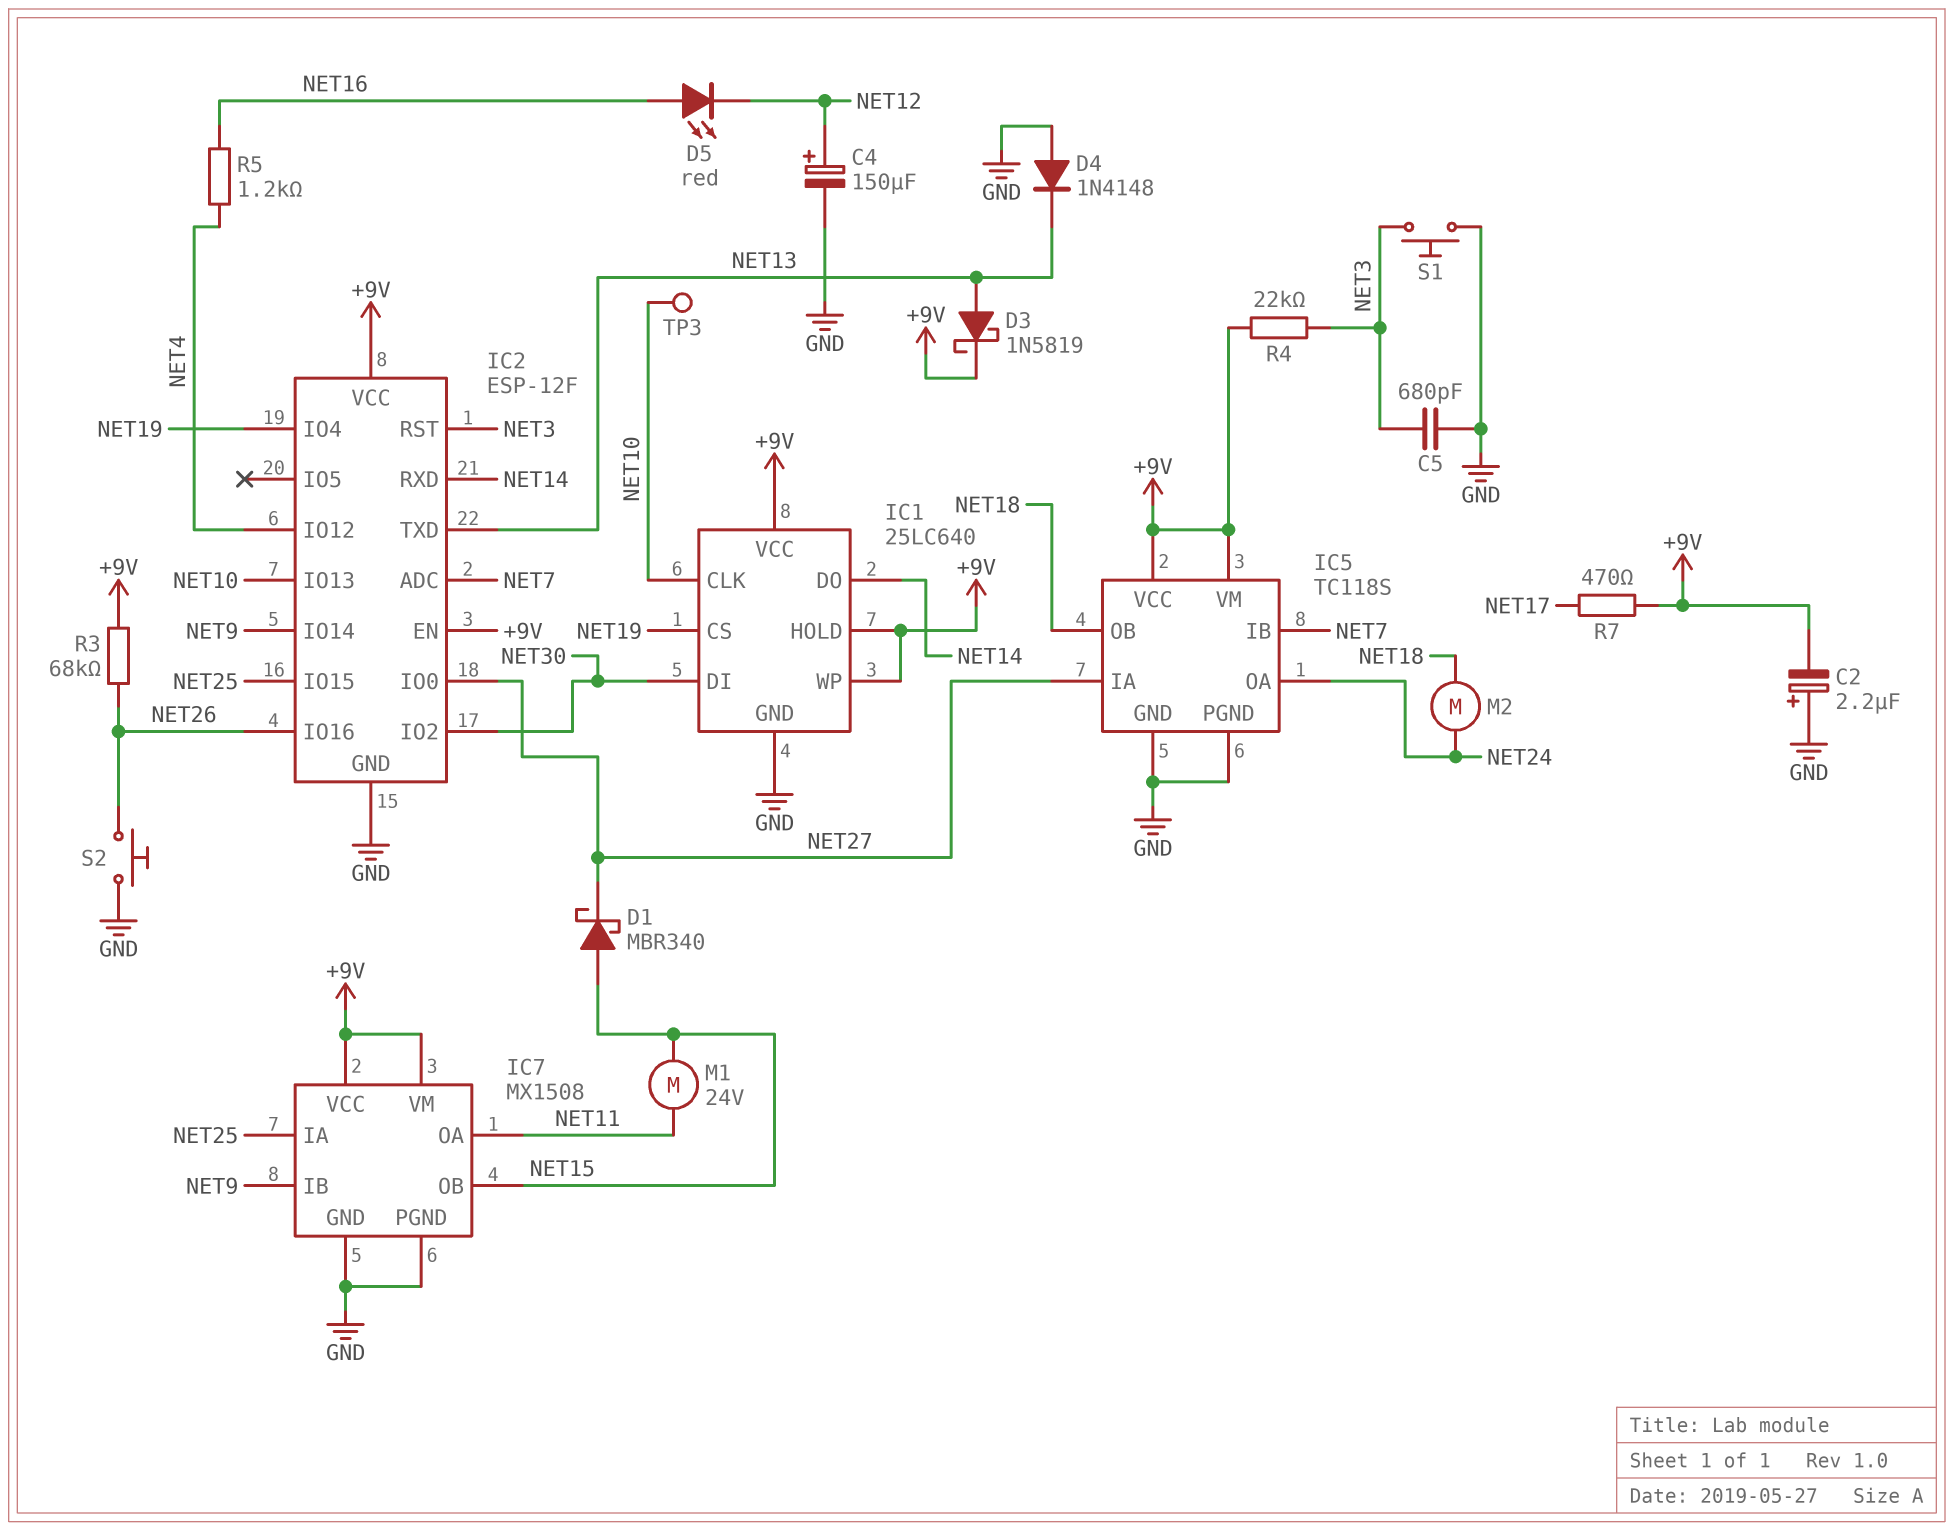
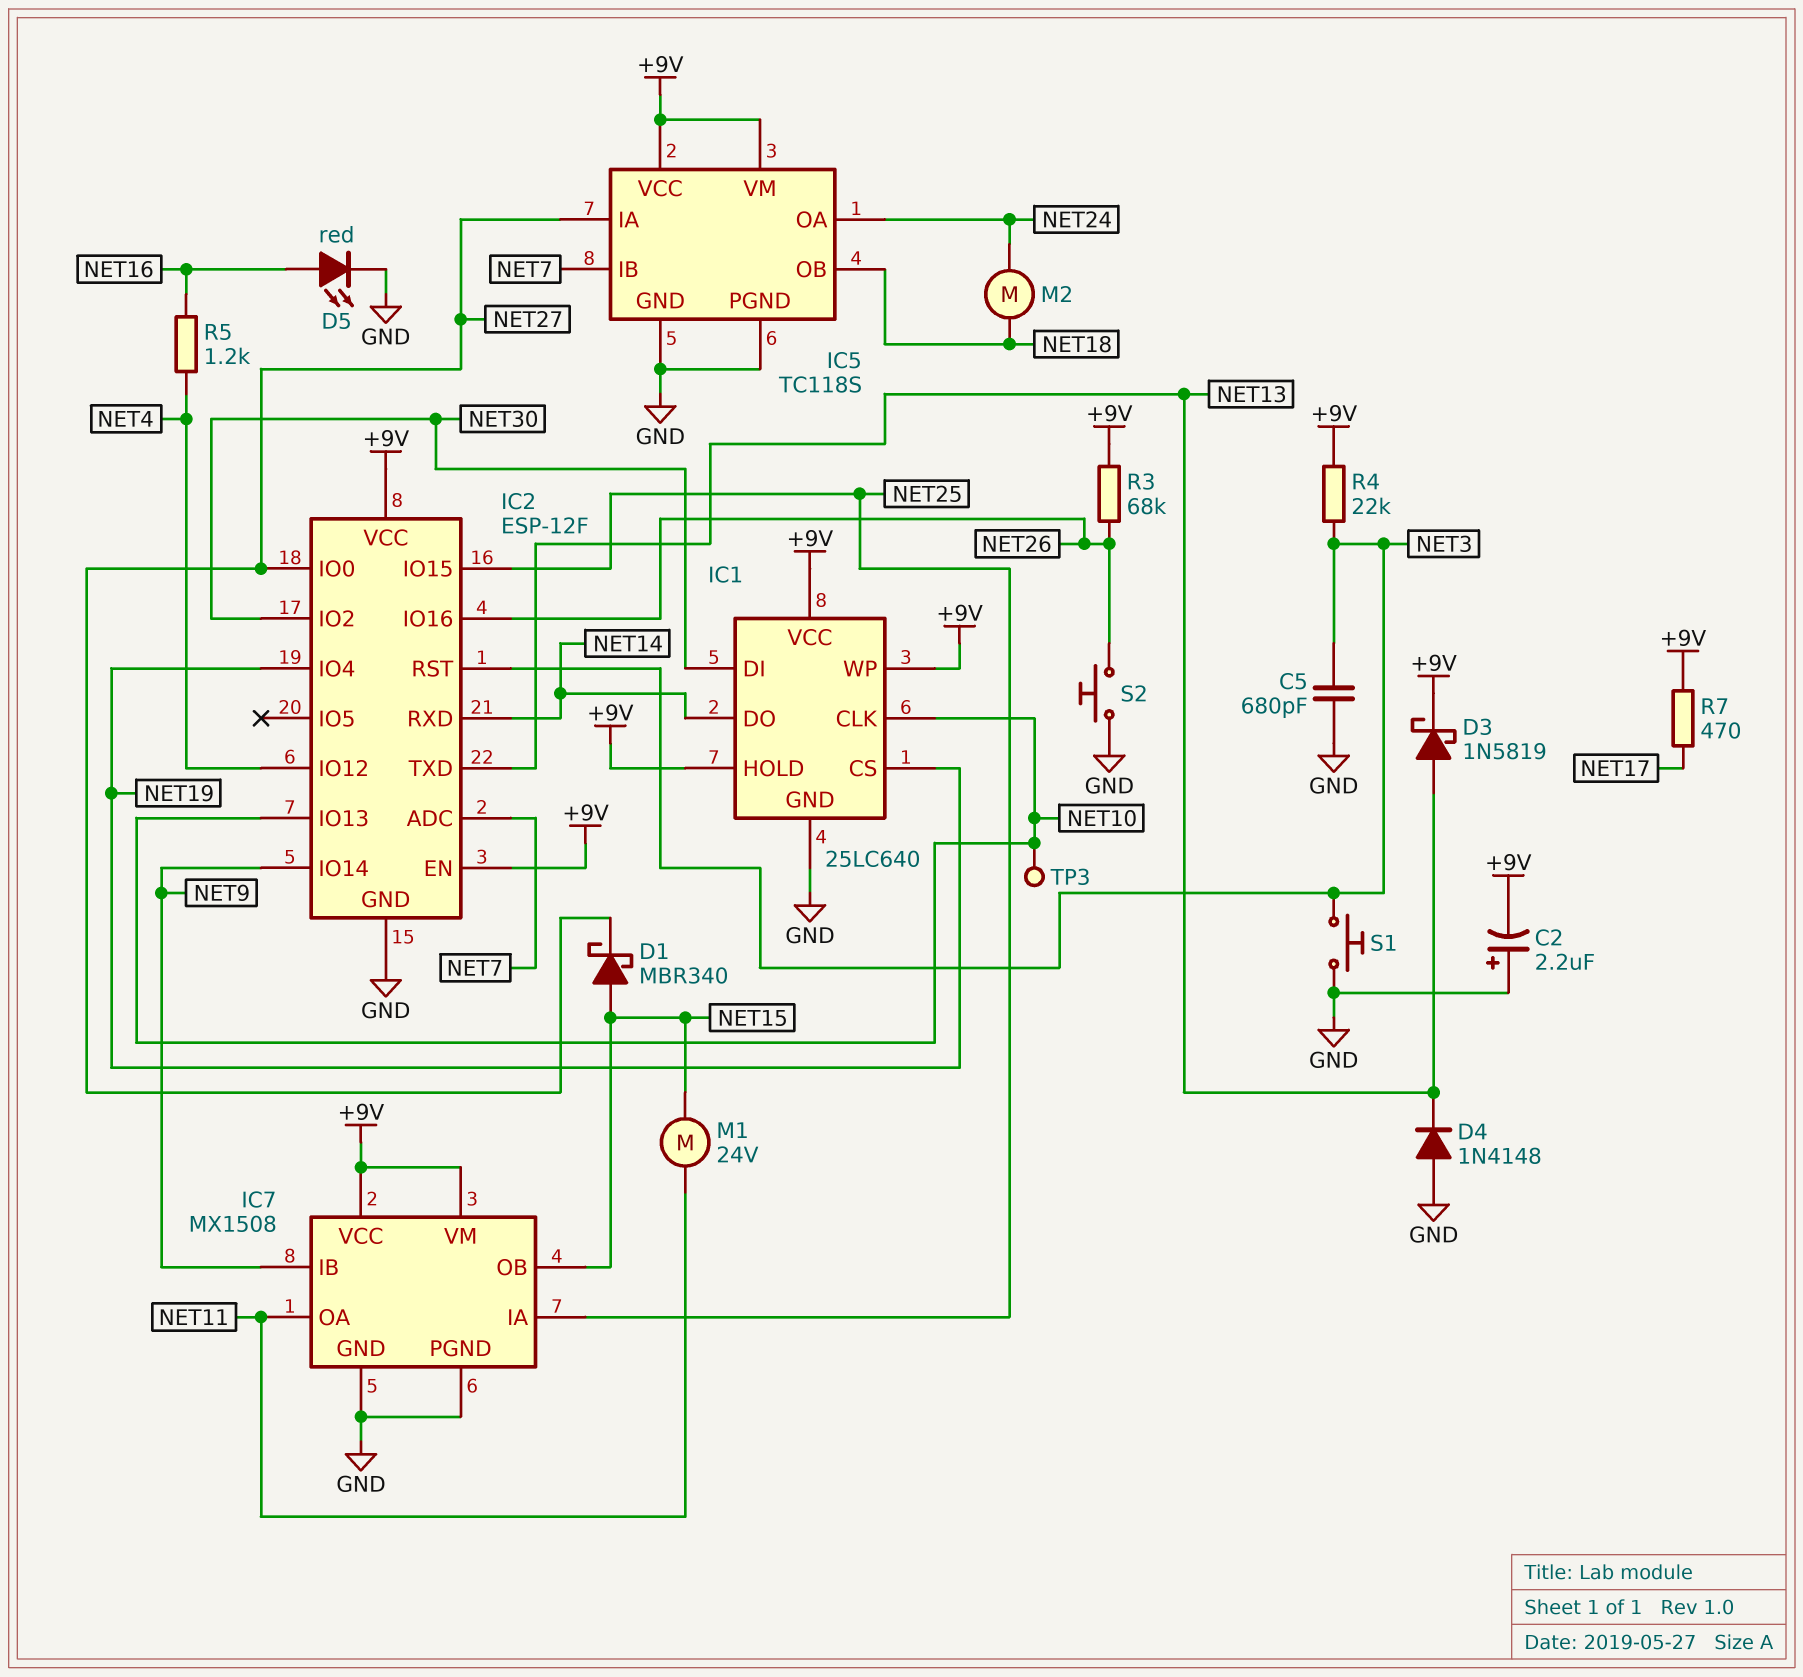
C4: 150uF (plus NET12, minus GND) -> none
D5: LED red (A NET16, K NET12) -> LED red (A NET16, K GND)

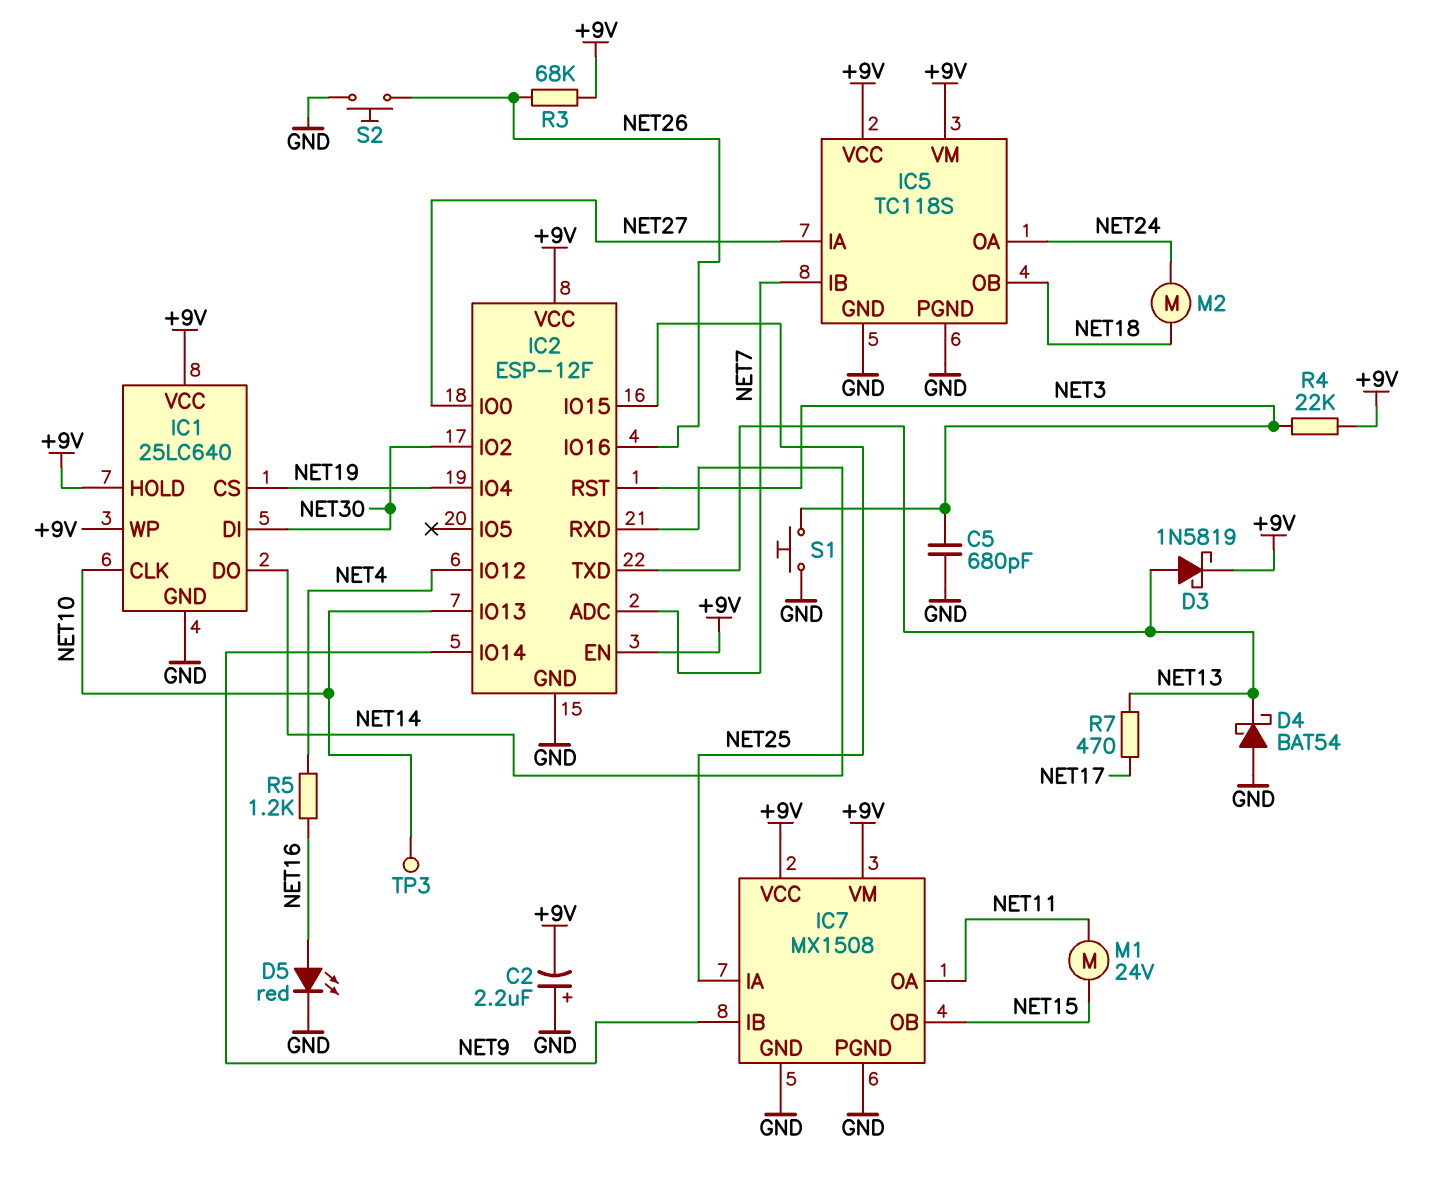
D1: schottky MBR340 (A NET15, K NET27) -> none
D4: diode 1N4148 (A GND, K NET13) -> schottky BAT54 (A GND, K NET13)
R7: 470 (+9V, NET17) -> 470 (NET13, NET17)

